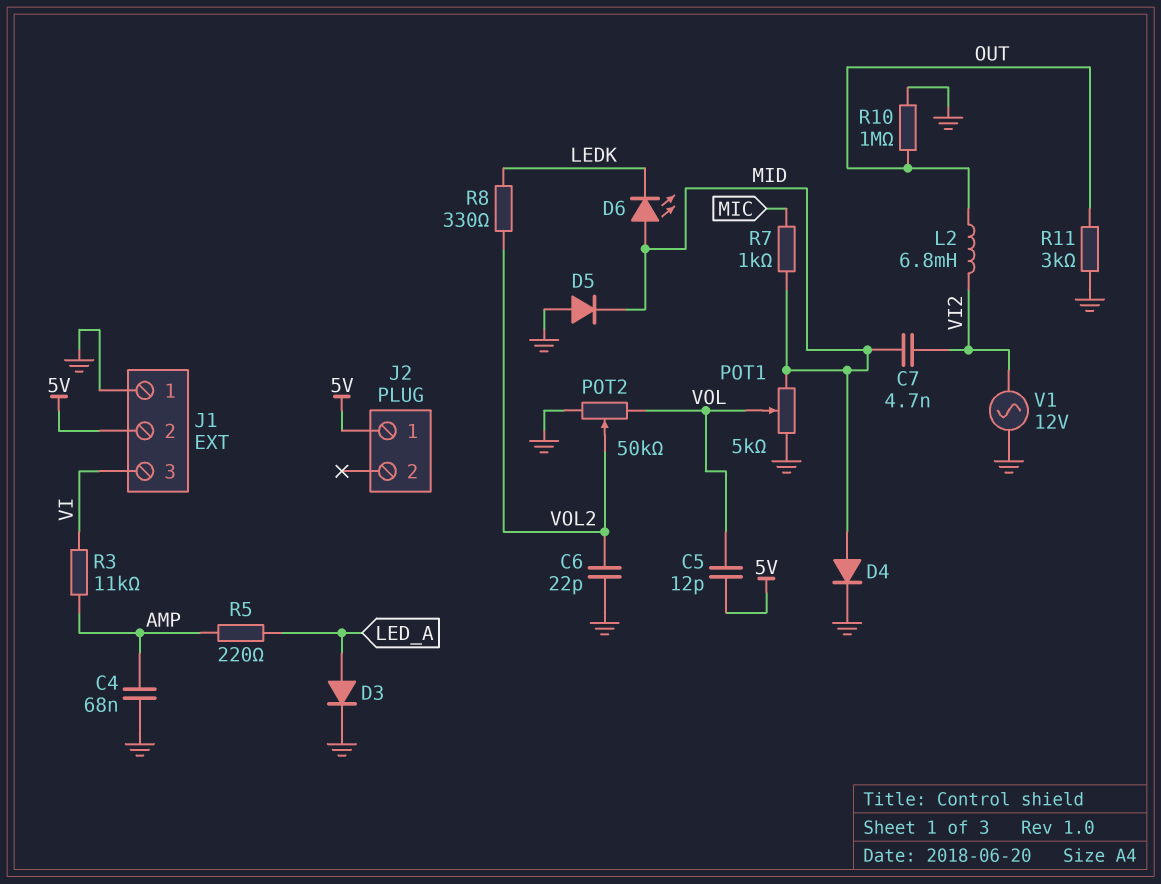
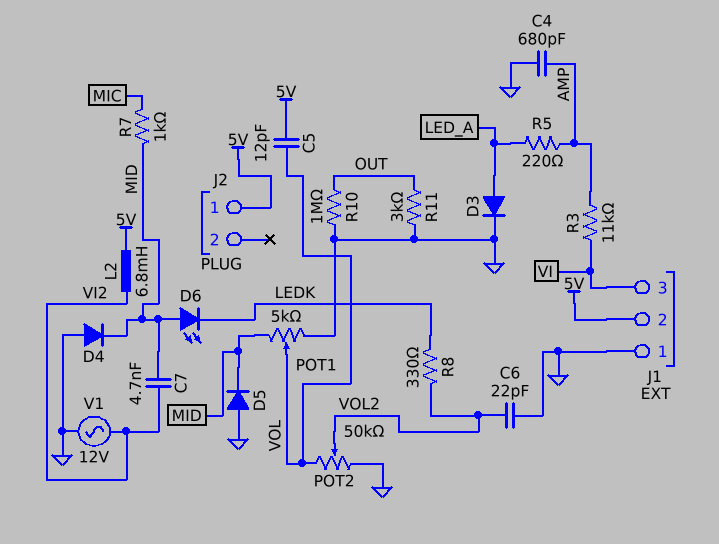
C4: 68nF (AMP, GND) -> 680pF (AMP, GND)
D4: diode (A MID, K GND) -> diode (A GND, K MID)
L2: 6.8mH (OUT, VI2) -> 6.8mH (5V, VI2)

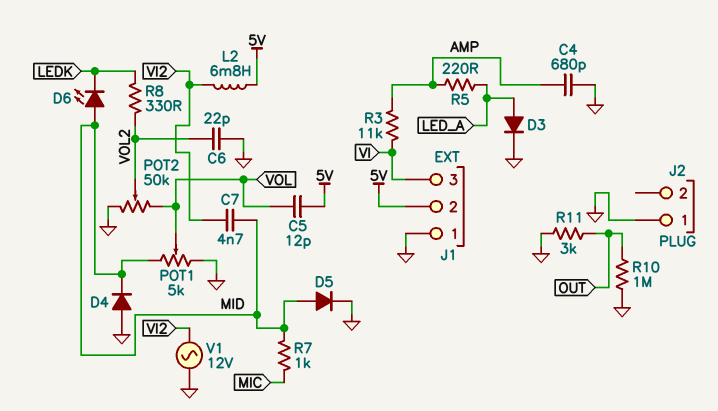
D5: diode (A GND, K MID) -> diode (A MID, K GND)
J2 pin 1: 5V -> GND

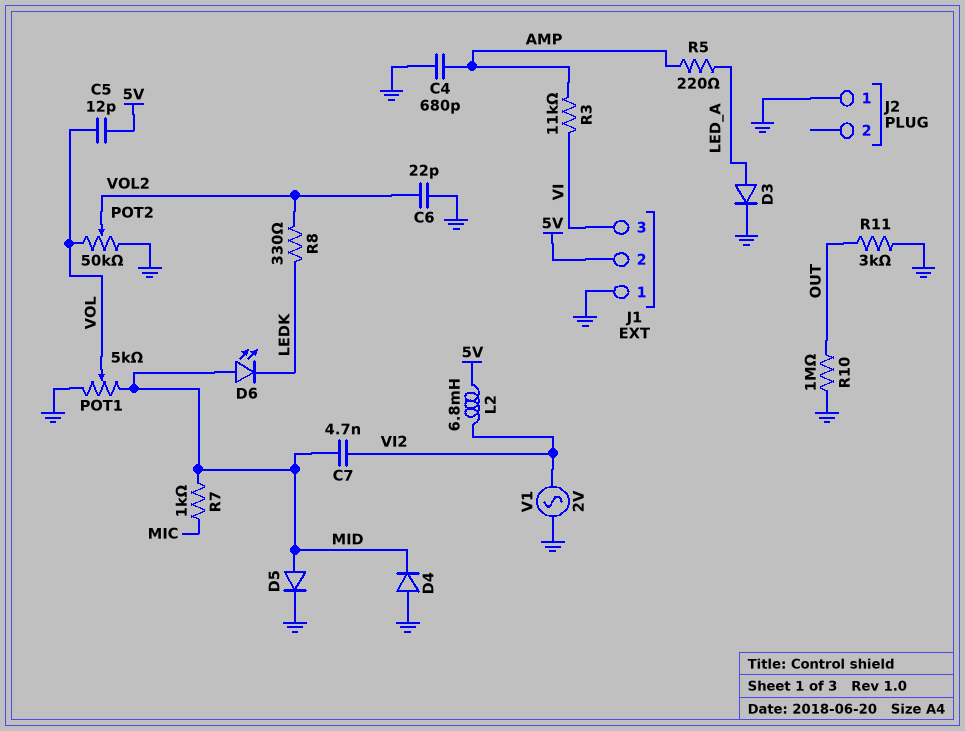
V1: AC 12V (GND, VI2) -> AC 2V (GND, VI2)

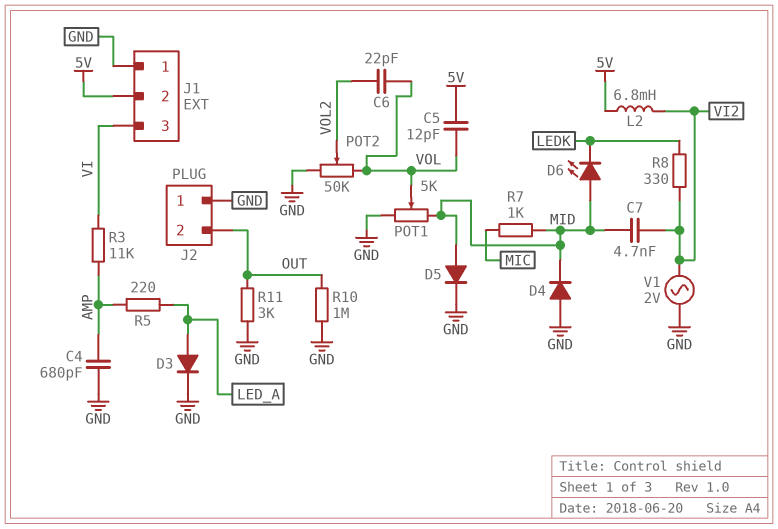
C6: 22pF (GND, VOL2) -> 22pF (VOL, VOL2)
J2 pin 2: none -> OUT
R8: 330 (LEDK, VOL2) -> 330 (LEDK, VI2)

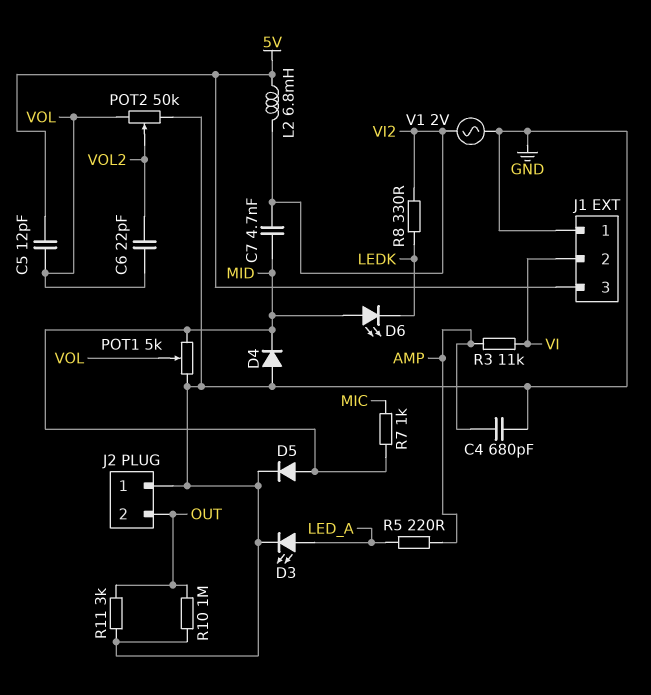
D3: diode (A LED_A, K GND) -> LED (A LED_A, K GND)
J1 pin 2: 5V -> VI
J1 pin 3: VI -> 5V

